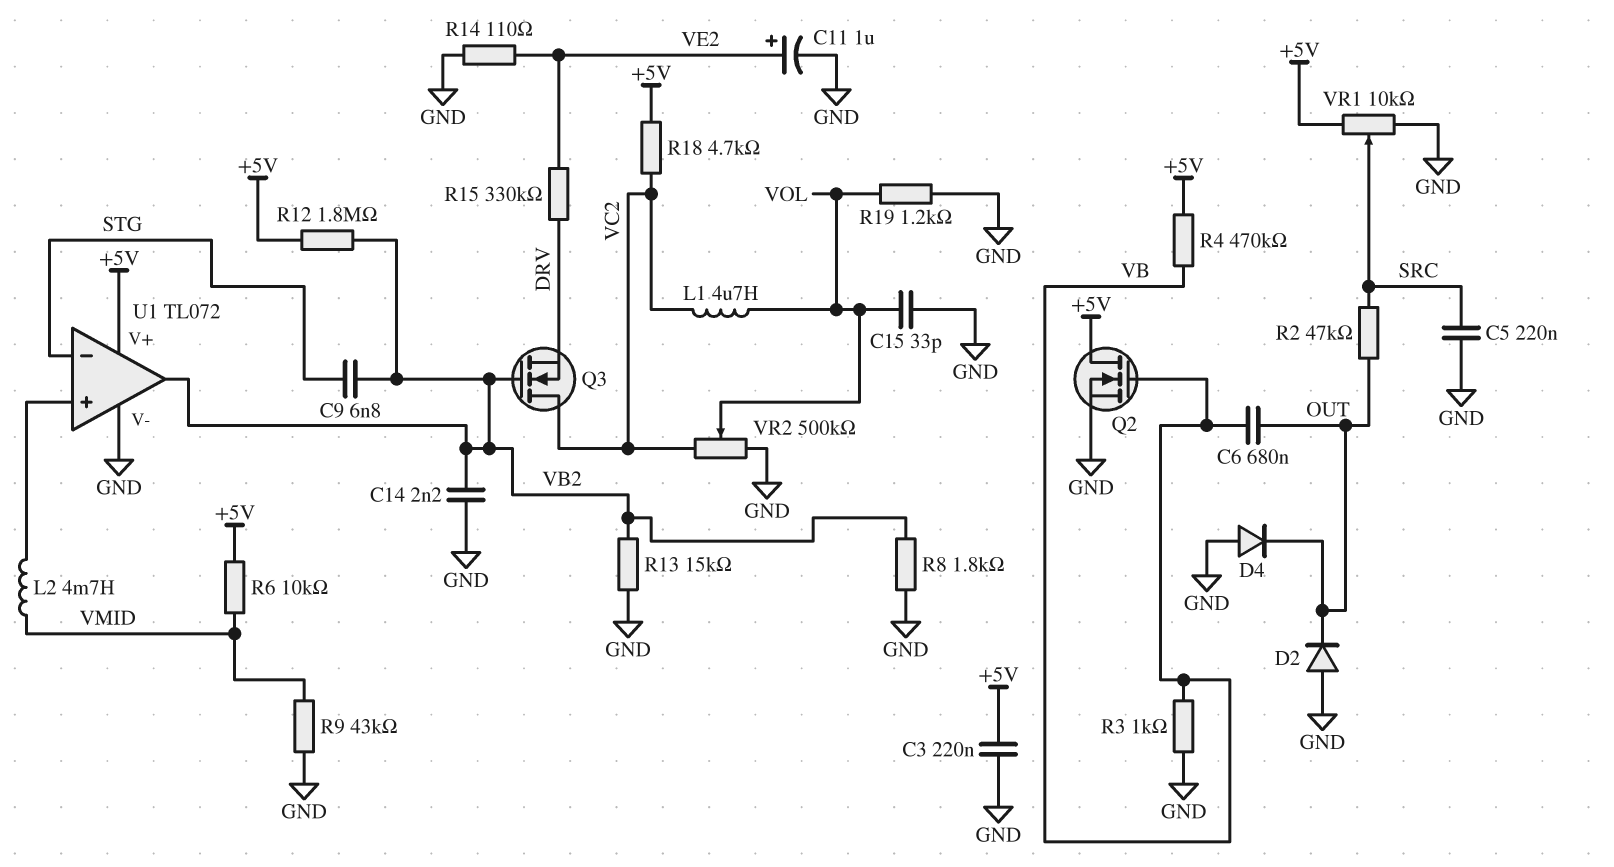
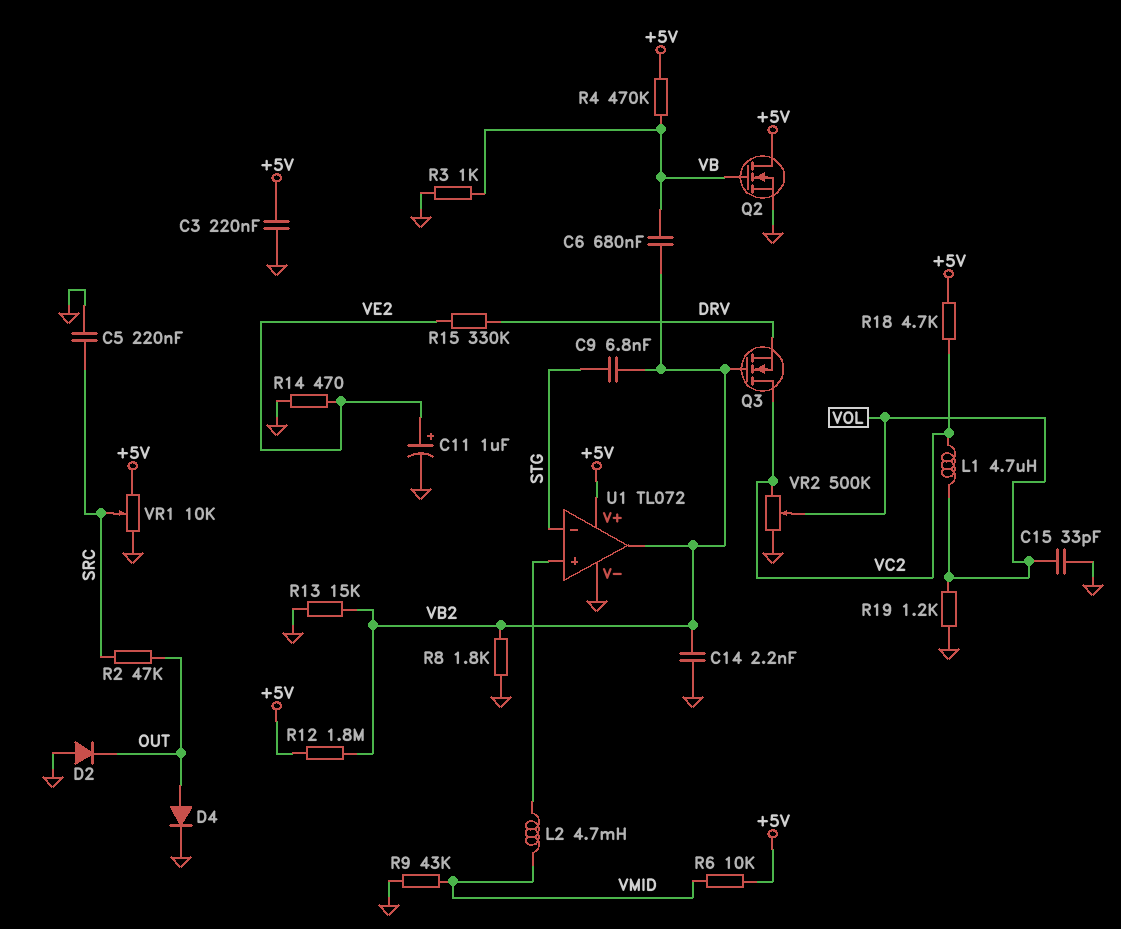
C6: 680nF (OUT, VB) -> 680nF (VB, VB2)
D4: diode (A GND, K OUT) -> diode (A OUT, K GND)
R14: 110 (GND, VE2) -> 470 (GND, VE2)

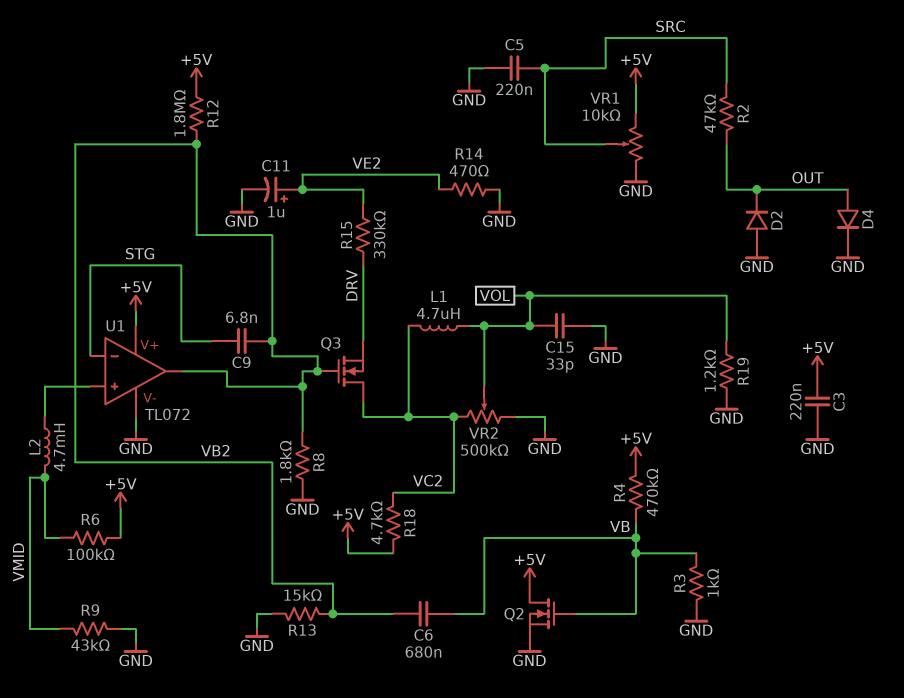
C14: 2.2nF (GND, VB2) -> none
R6: 10k (+5V, VMID) -> 100k (+5V, VMID)

